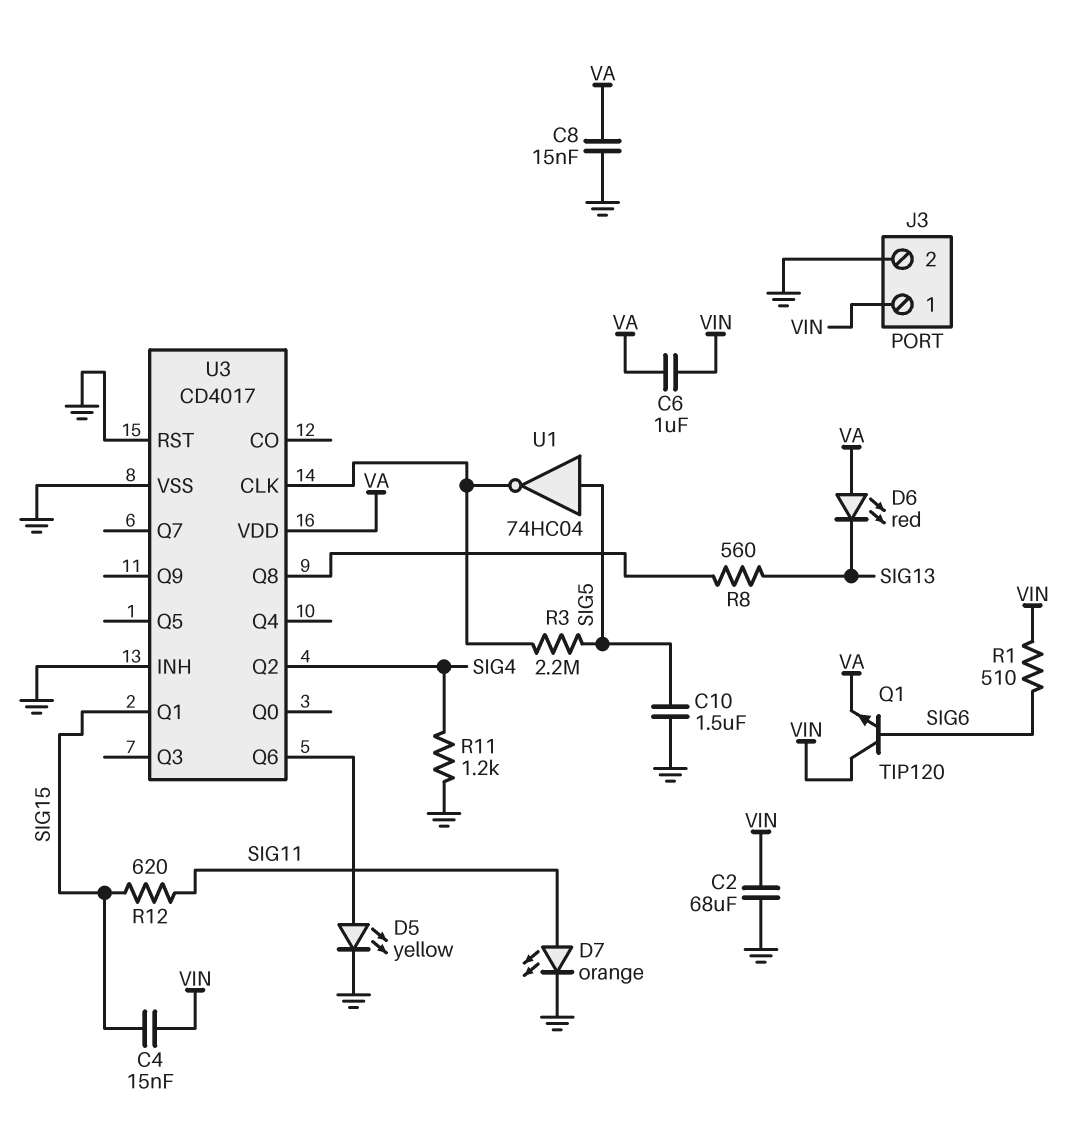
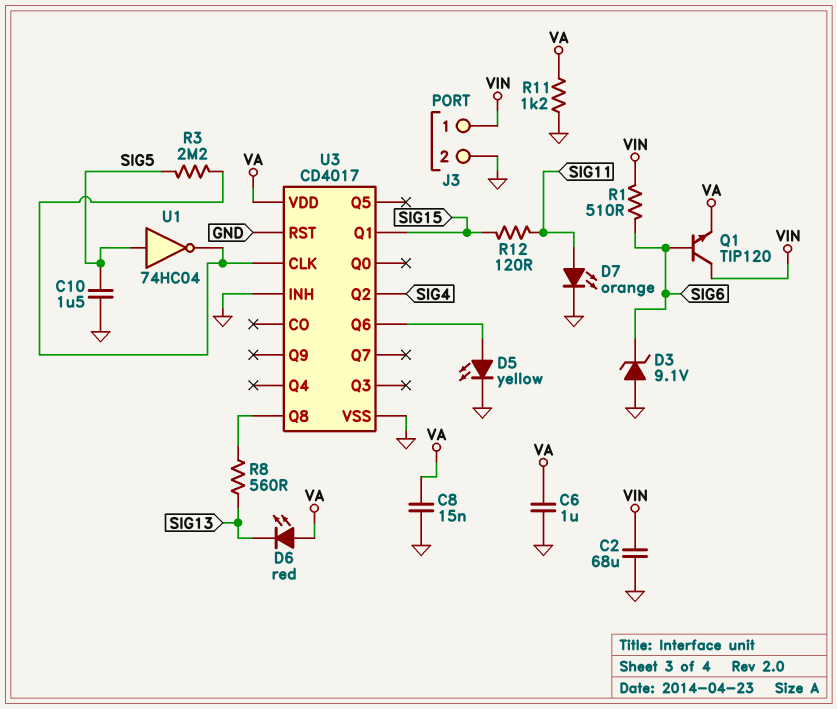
C4: 15nF (SIG15, VIN) -> none
C6: 1uF (VA, VIN) -> 1uF (GND, VA)
D3: none -> zener 9.1V (A GND, K SIG6)
R11: 1.2k (GND, SIG4) -> 1.2k (GND, VA)
R12: 620 (SIG11, SIG15) -> 120 (SIG11, SIG15)

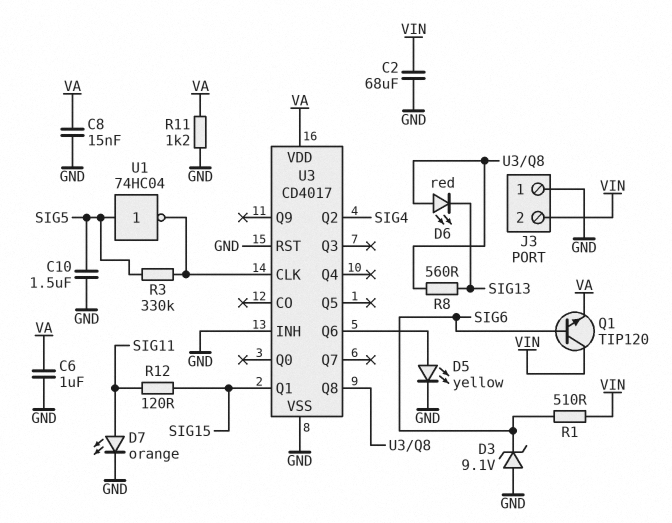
D6: LED red (A VA, K SIG13) -> LED red (A U3/Q8, K SIG13)
J3 pin 1: VIN -> GND
J3 pin 2: GND -> VIN
R3: 2.2M (SIG5, U3/CLK) -> 330k (SIG5, U3/CLK)

